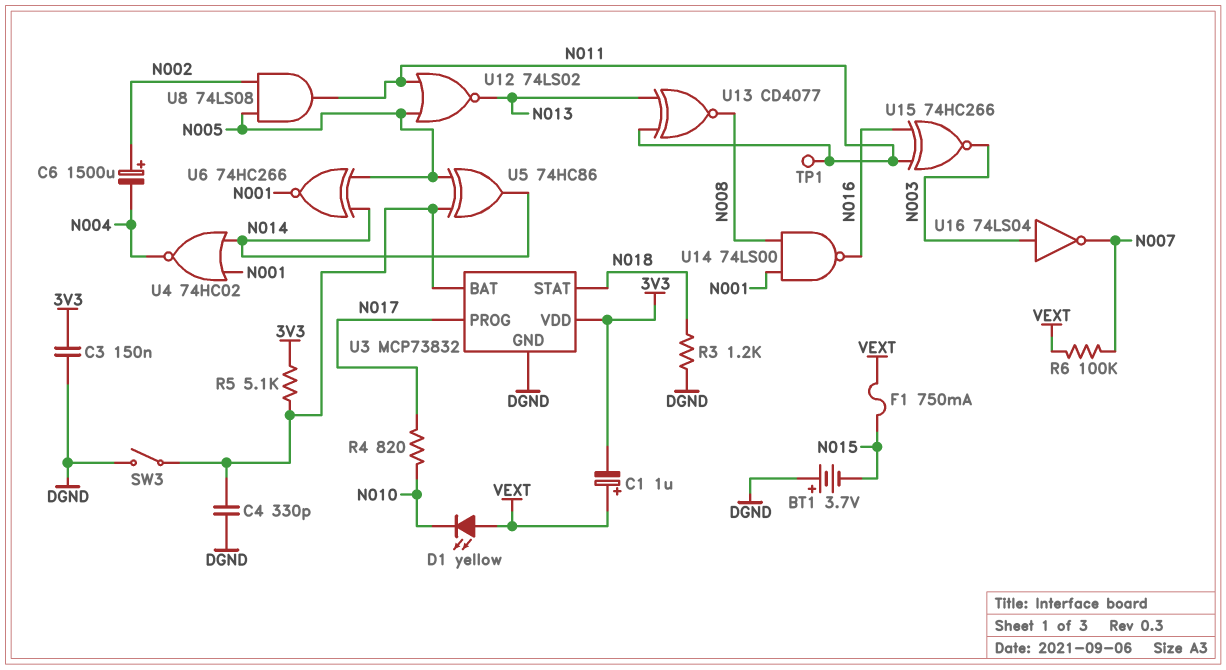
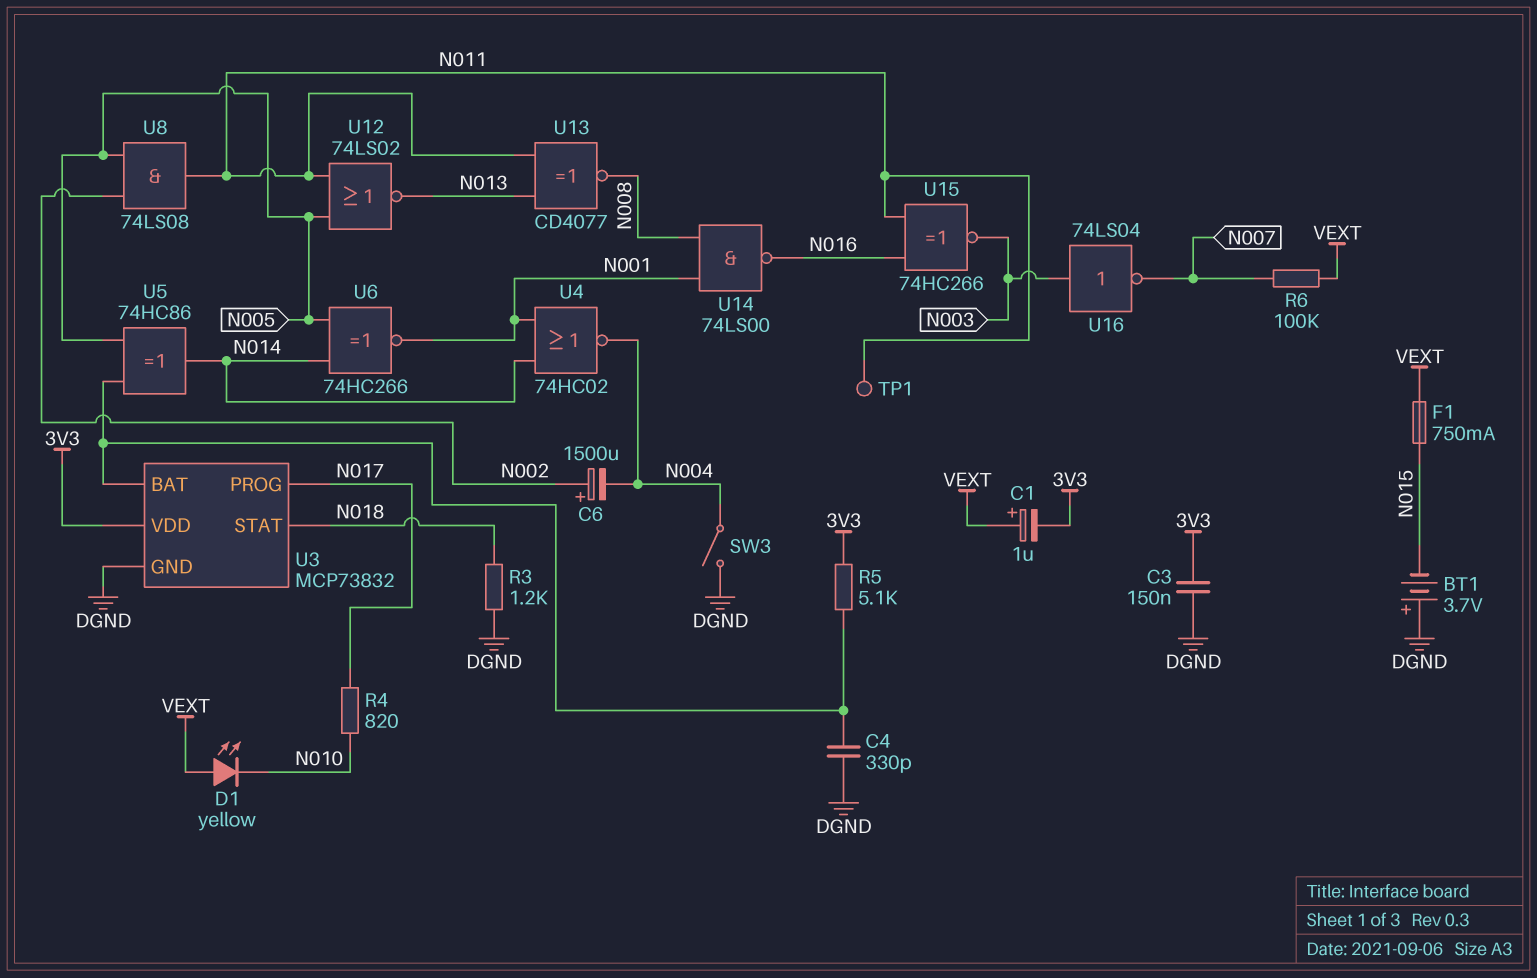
SW3: switch (DGND, U3/BAT) -> switch (DGND, N004)

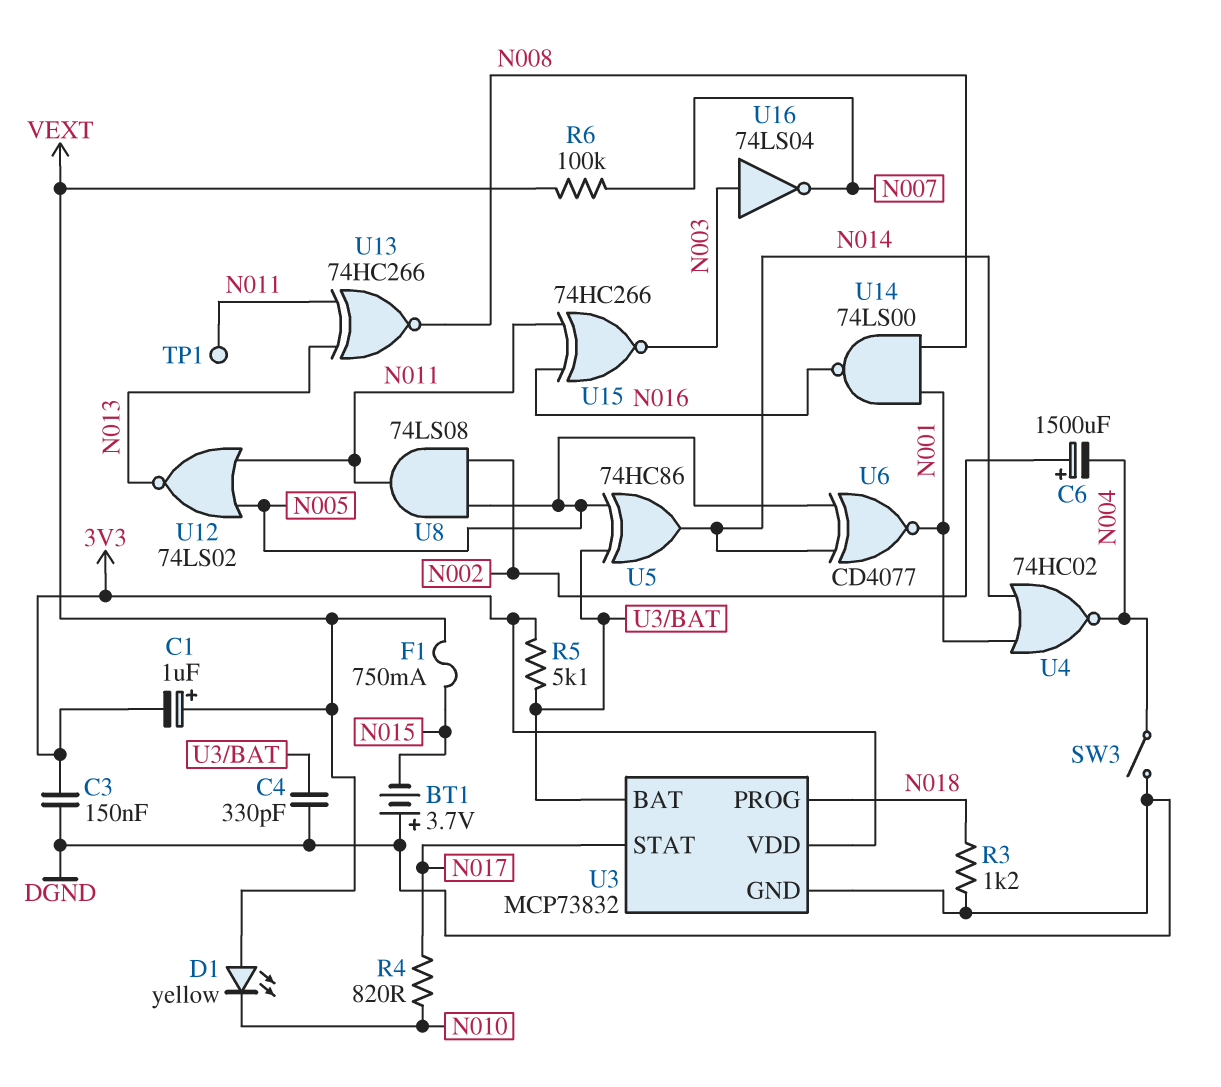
U3 pin PROG: N017 -> N018
U3 pin STAT: N018 -> N017
U6: XNOR 74HC266 (in N005, in N014, out N001) -> XNOR CD4077 (in N005, in N014, out N001)
U13: XNOR CD4077 (in N011, in N013, out N008) -> XNOR 74HC266 (in N011, in N013, out N008)

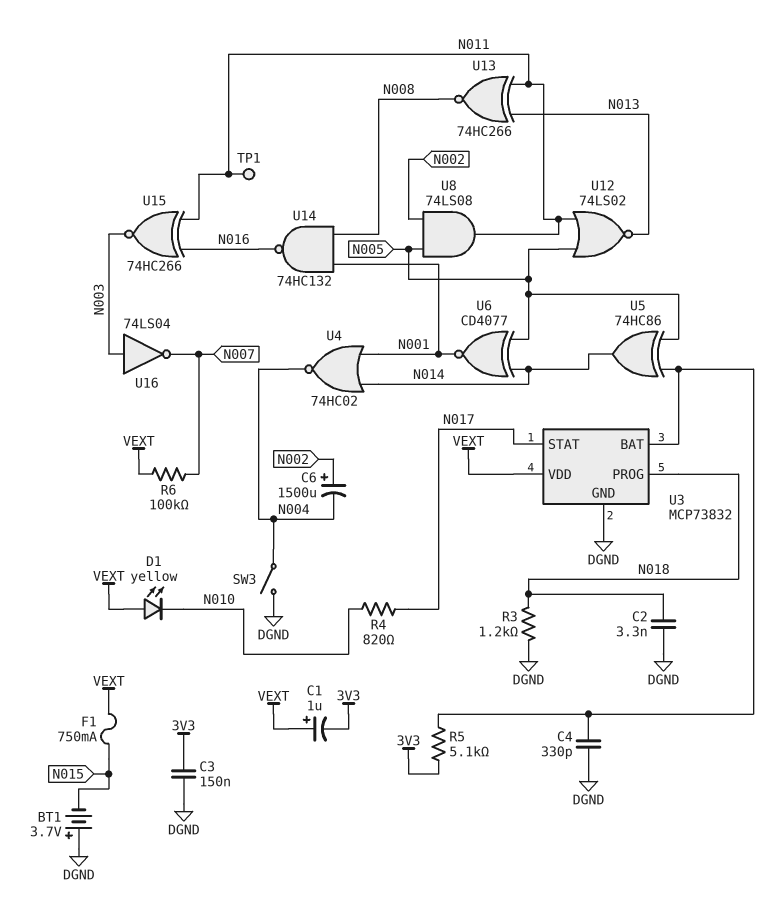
C2: none -> 3.3nF (DGND, N018)
U3 pin VDD: 3V3 -> VEXT
U14: NAND 74LS00 (in N001, in N008, out N016) -> NAND 74HC132 (in N001, in N008, out N016)

